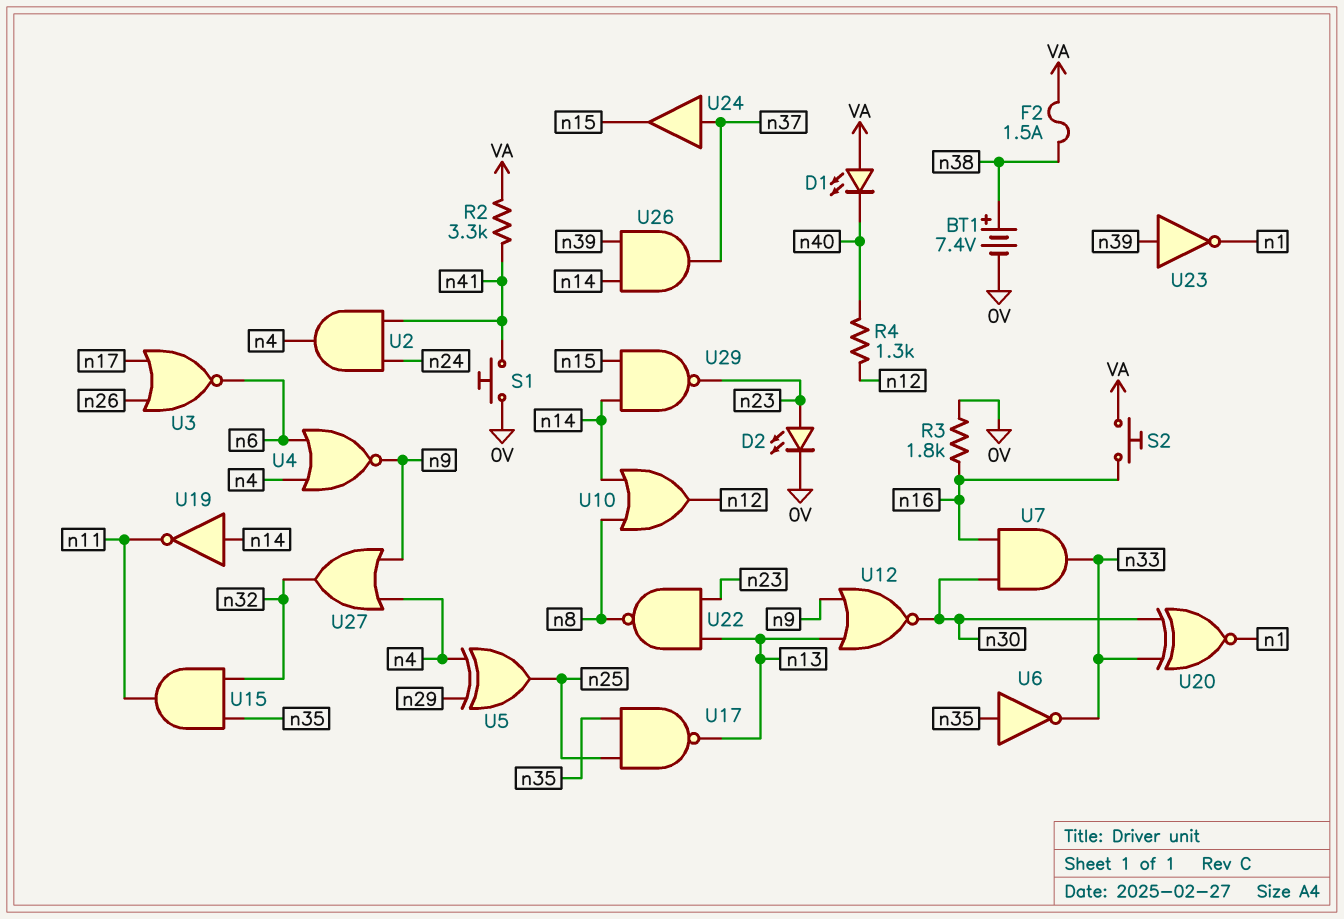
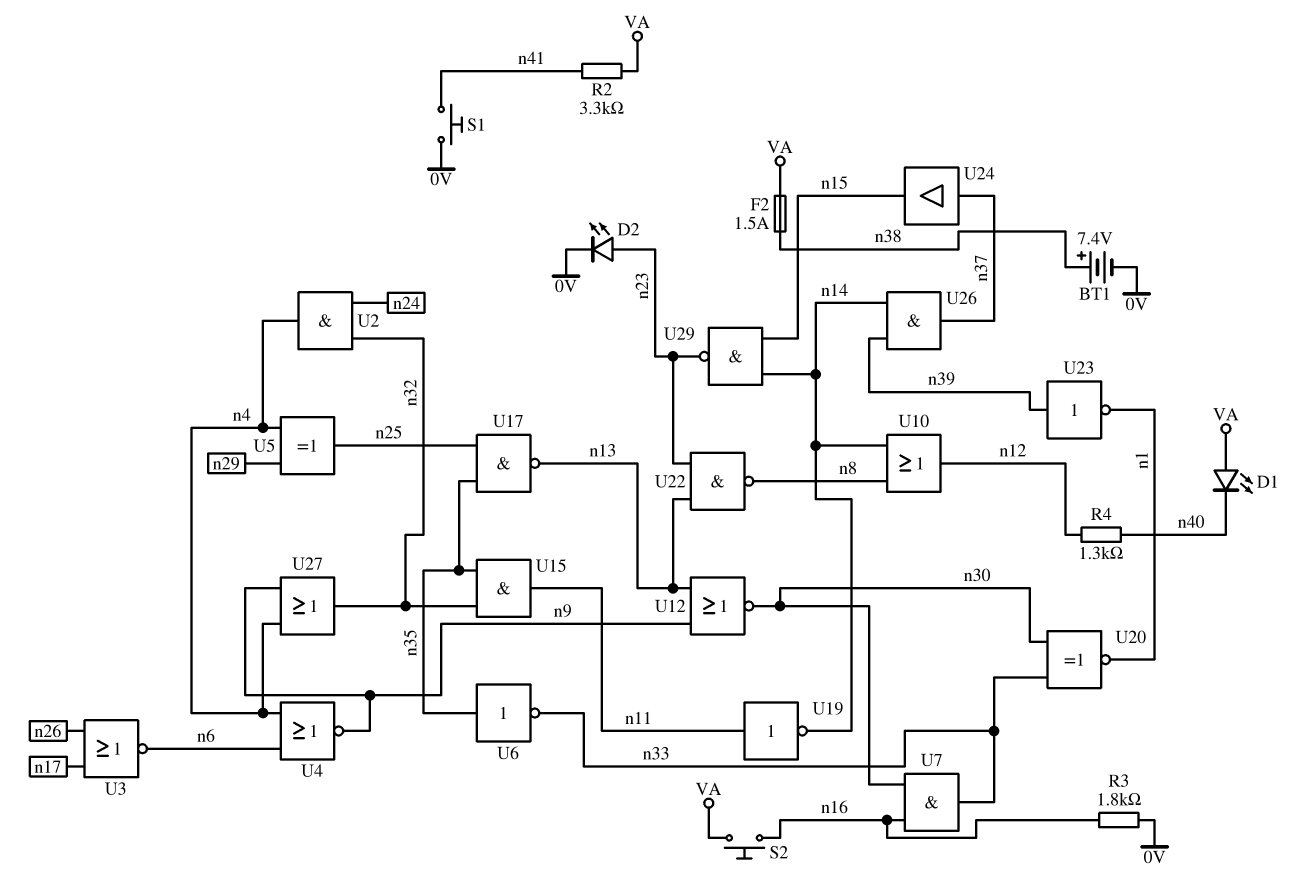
U2: AND (in n24, in n41, out n4) -> AND (in n24, in n32, out n4)
U19: NOT (in n14, out n11) -> NOT (in n11, out n14)

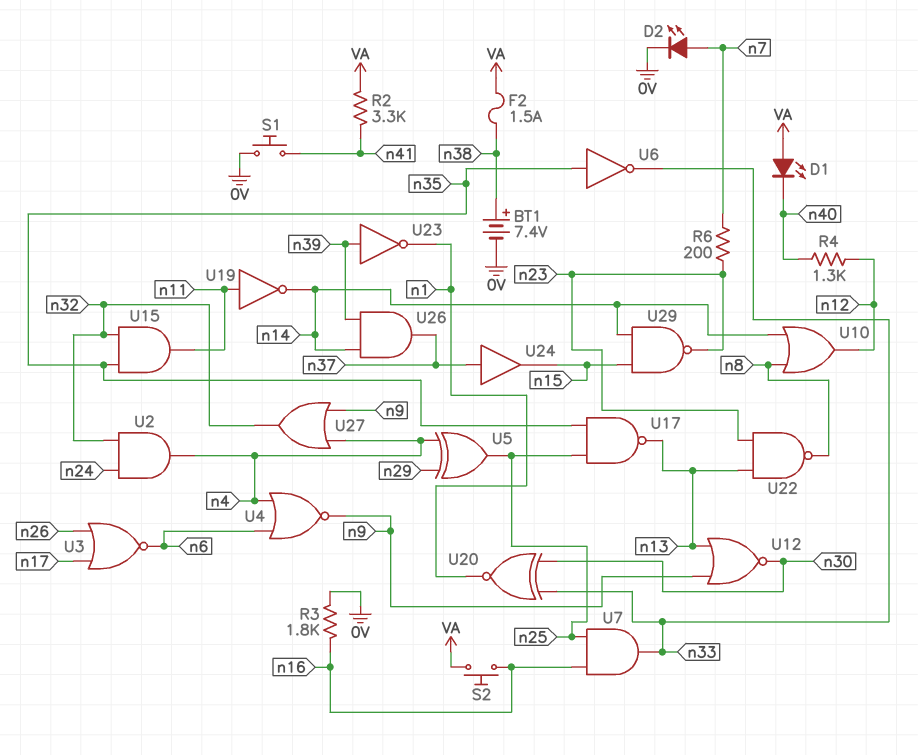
D2: LED (A n23, K 0V) -> LED (A n7, K 0V)
R6: none -> 200 (n7, n23)
U7: AND (in n16, in n30, out n33) -> AND (in n16, in n25, out n33)

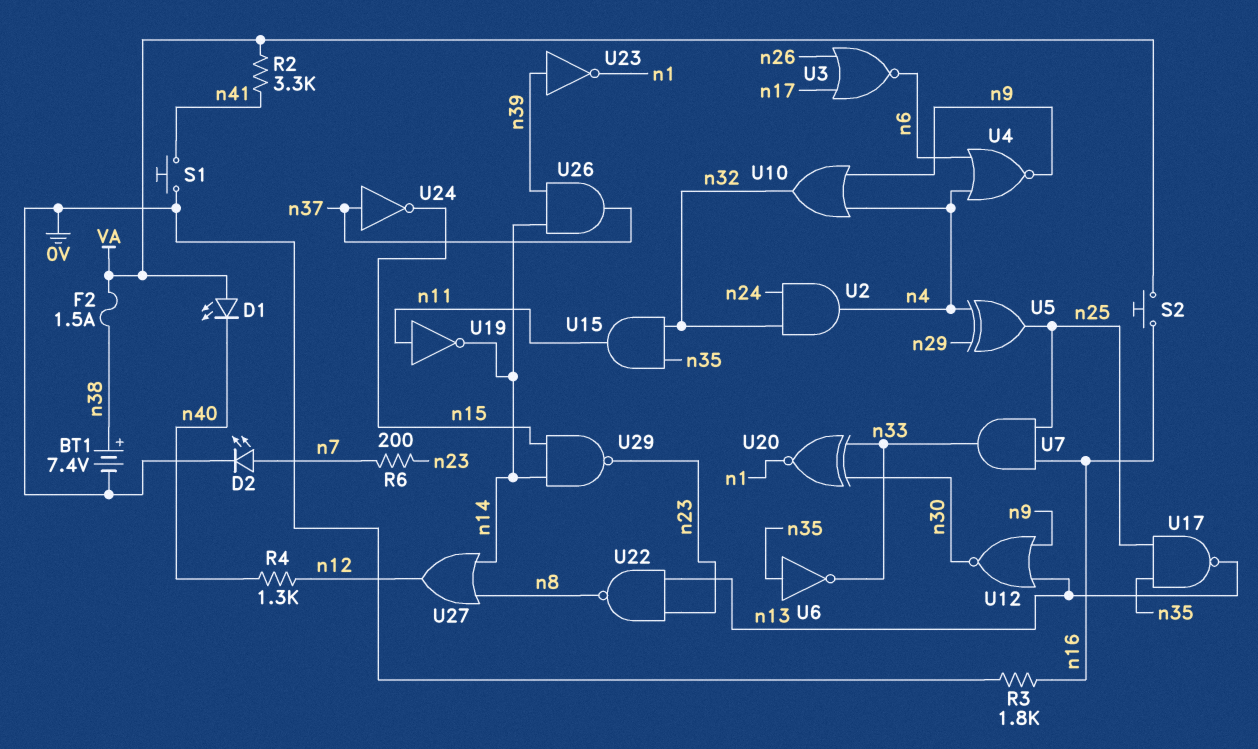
U10: OR (in n8, in n14, out n12) -> OR (in n4, in n9, out n32)
U24: buffer (in n37, out n15) -> NOT (in n37, out n15)
U27: OR (in n4, in n9, out n32) -> OR (in n8, in n14, out n12)

